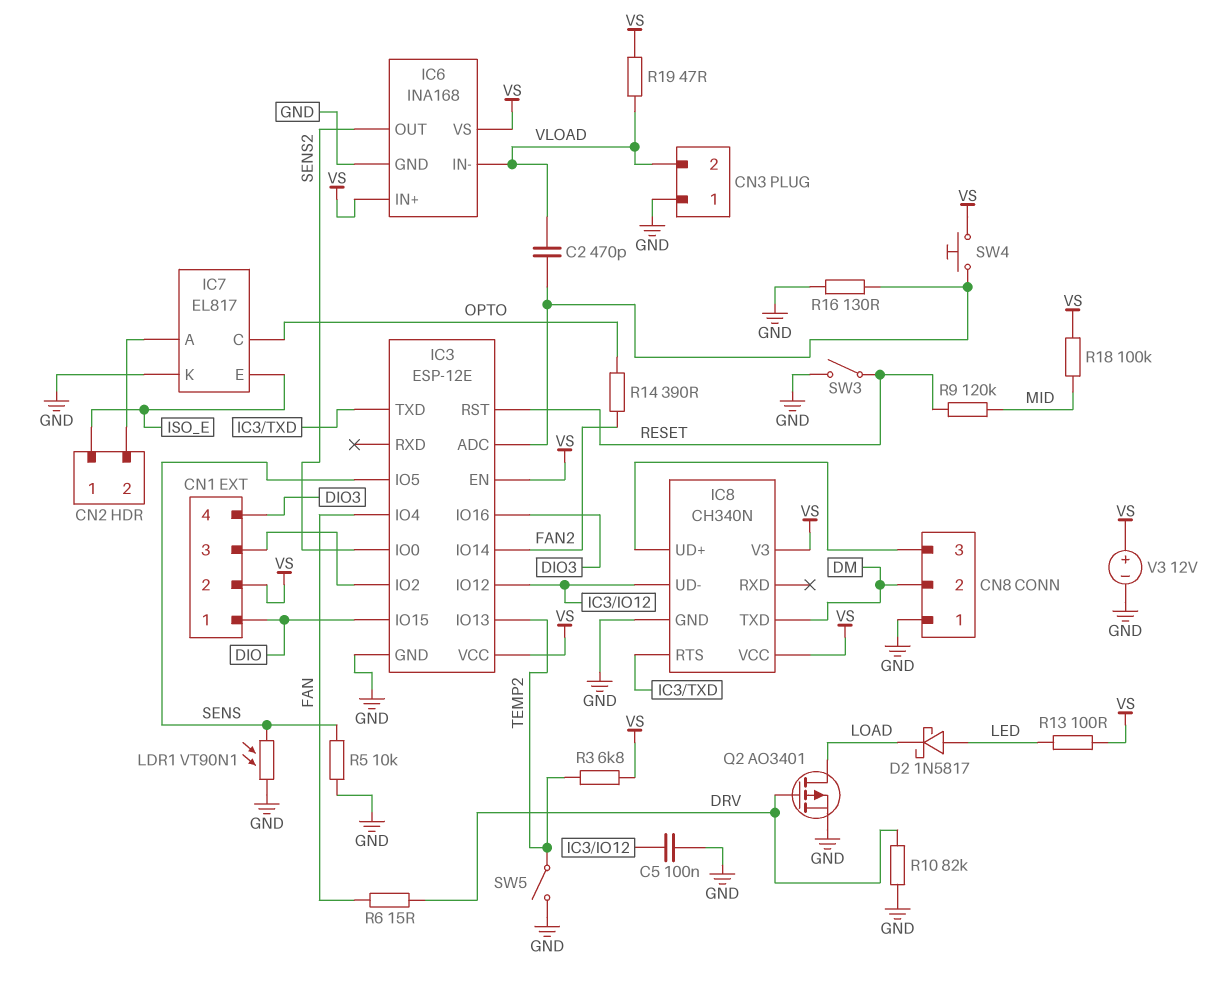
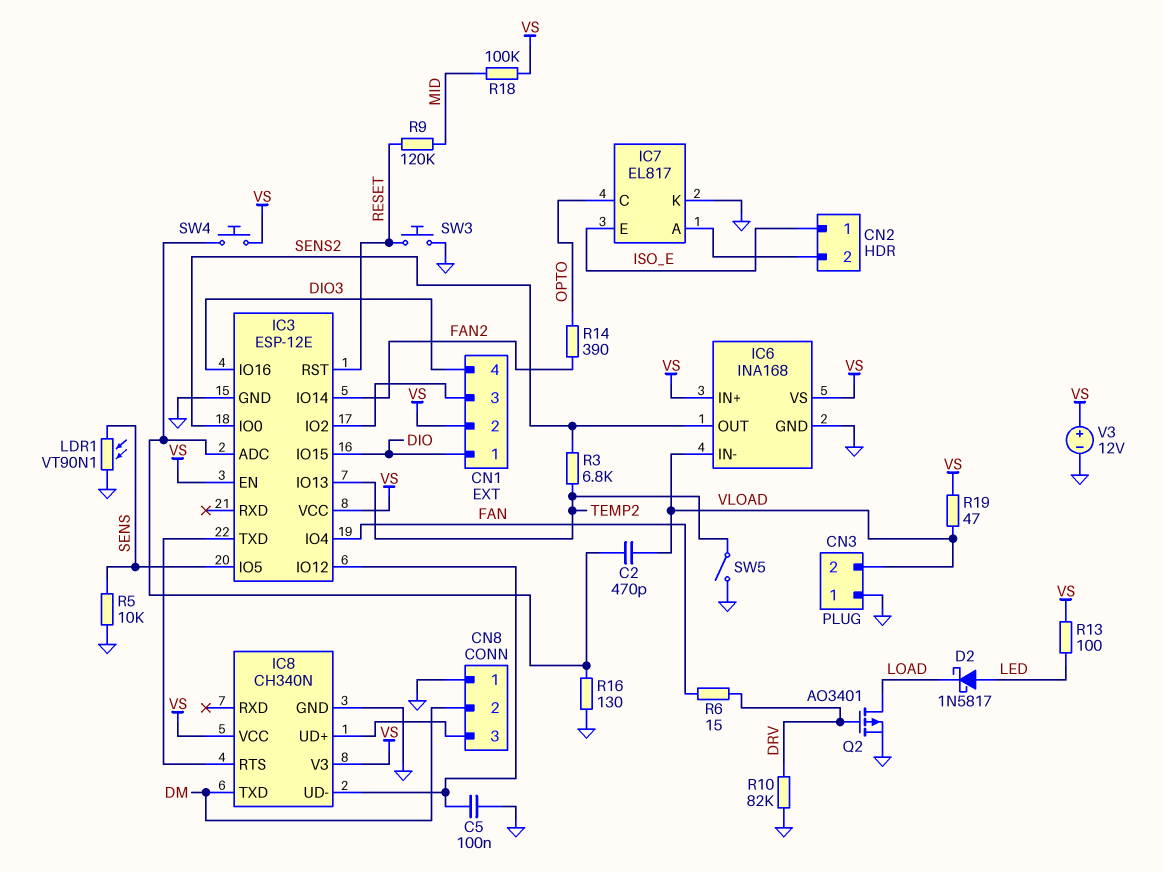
R3: 6.8k (TEMP2, VS) -> 6.8k (SENS2, TEMP2)
SW3: switch (GND, RESET) -> button (GND, RESET)

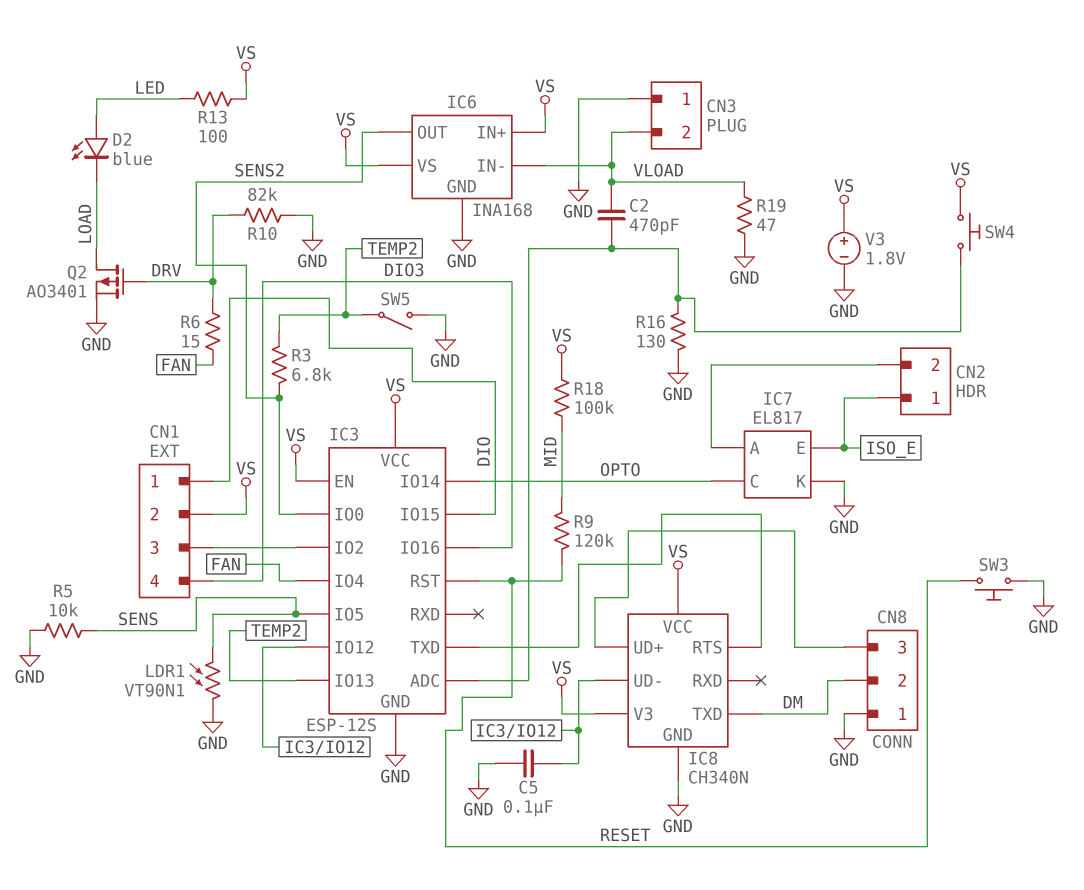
D2: schottky 1N5817 (A LED, K LOAD) -> LED blue (A LED, K LOAD)
IC3: ESP-12E -> ESP-12S
IC3 pin IO14: FAN2 -> OPTO
R14: 390 (FAN2, OPTO) -> none
R19: 47 (VLOAD, VS) -> 47 (GND, VLOAD)
V3: 12V (plus VS, minus GND) -> 1.8V (plus VS, minus GND)

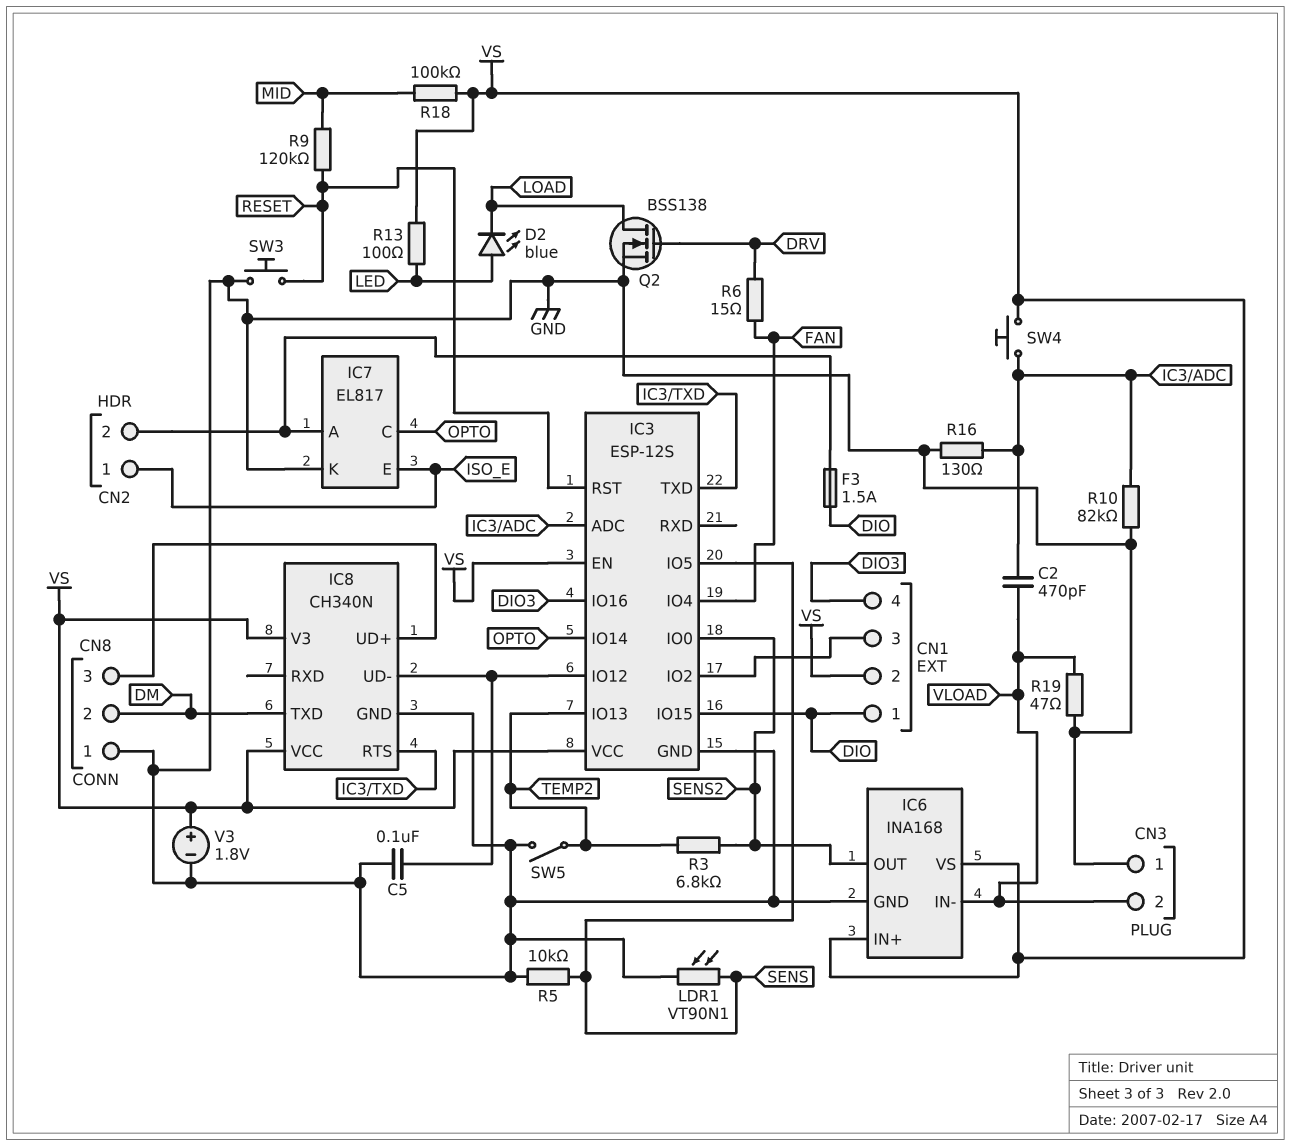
F3: none -> 1.5A (CN2/2, DIO)
Q2: PMOS AO3401 (G DRV, D LOAD, S GND) -> NMOS BSS138 (G DRV, D LOAD, S GND)
R10: 82k (DRV, GND) -> 82k (GND, IC3/ADC)

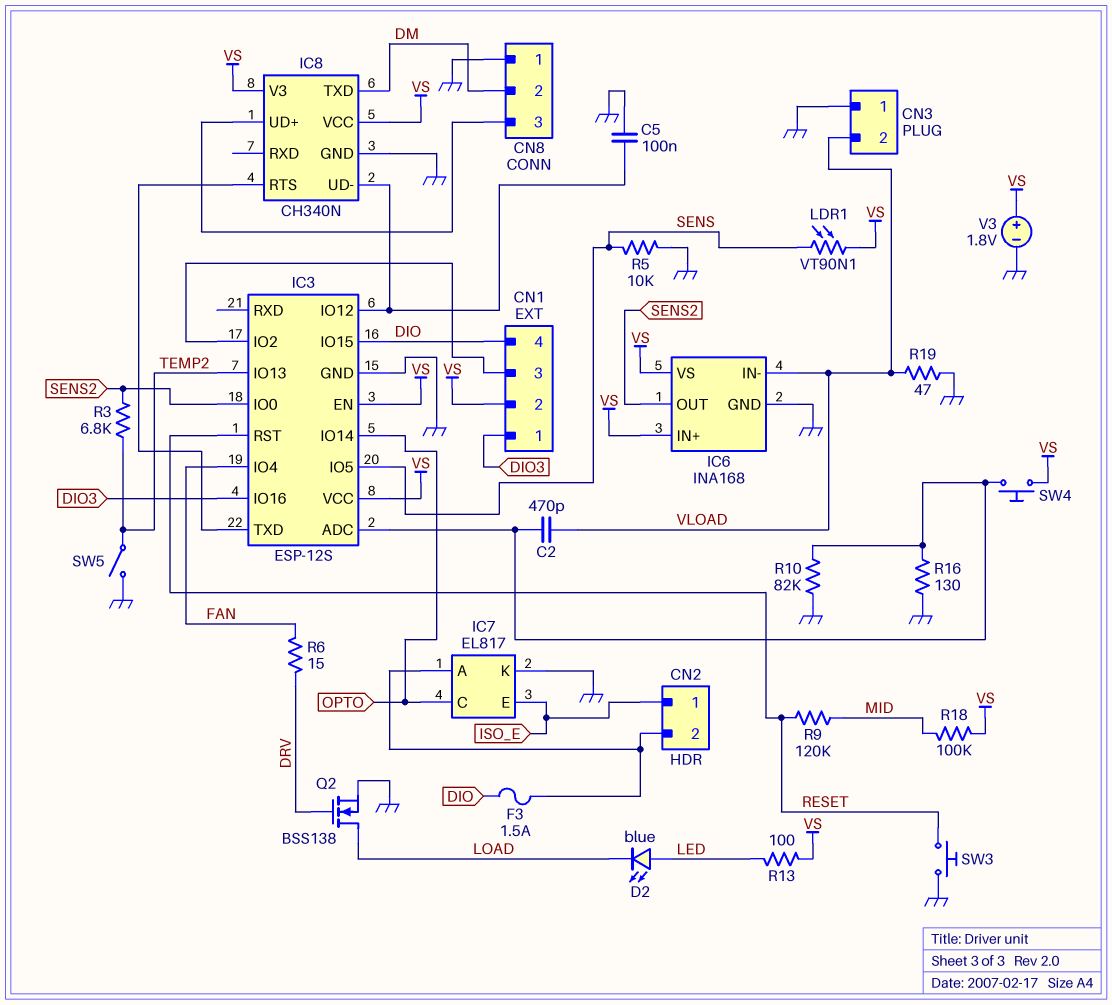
CN1 pin 1: DIO -> DIO3
CN1 pin 4: DIO3 -> DIO
LDR1: VT90N1 (GND, SENS) -> VT90N1 (SENS, VS)

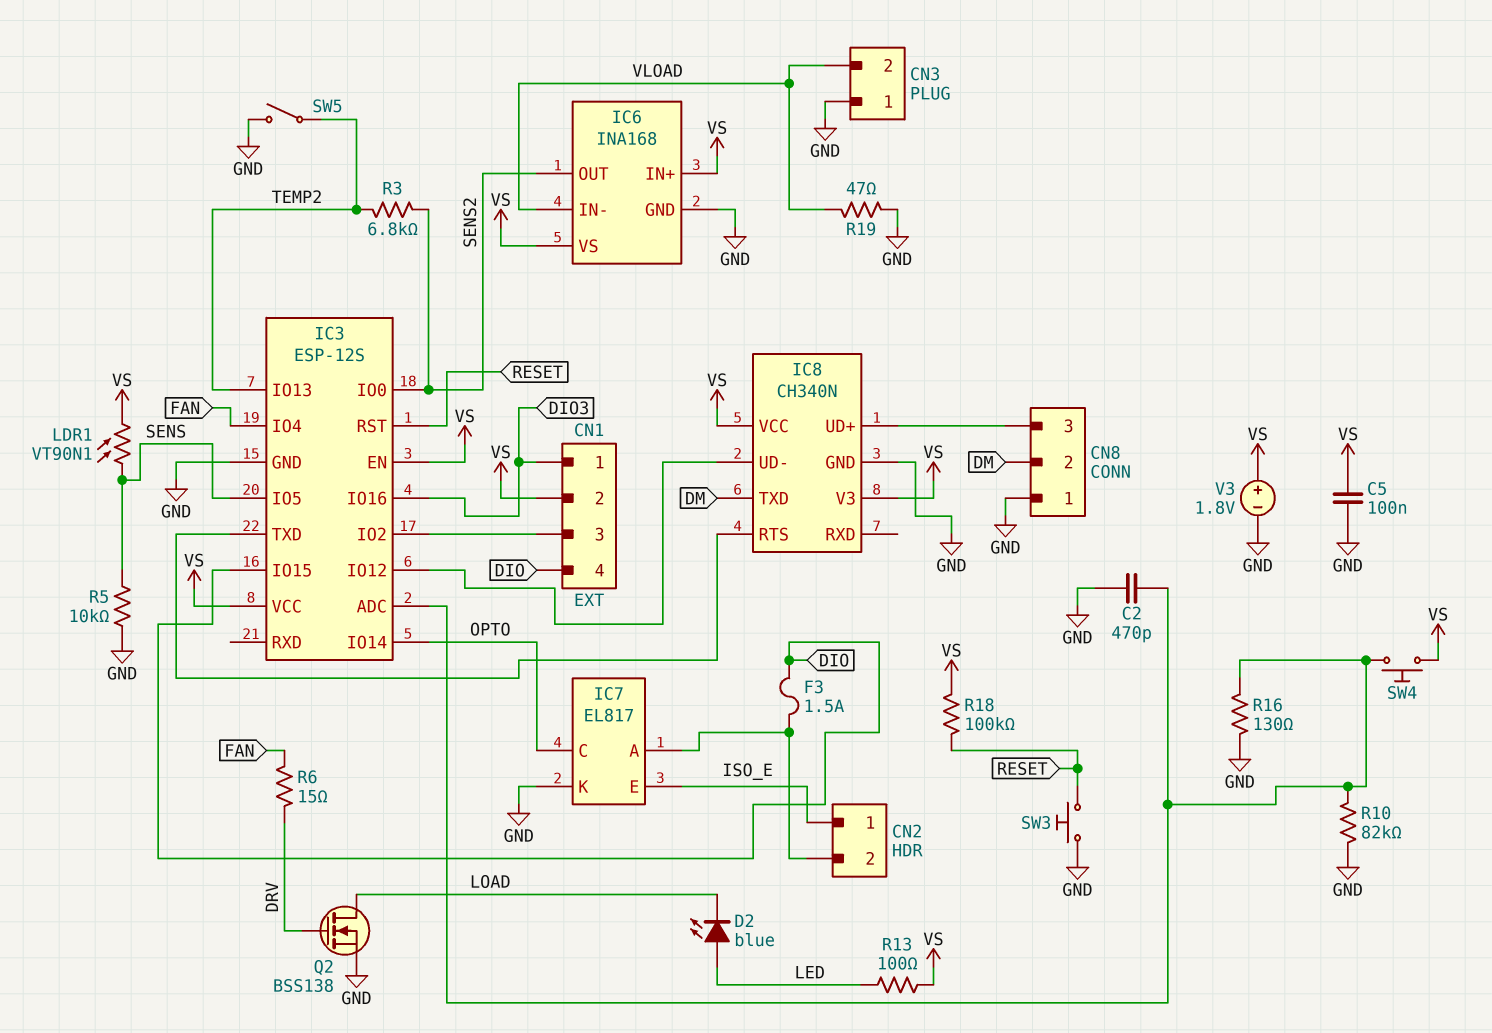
C2: 470pF (IC3/ADC, VLOAD) -> 470pF (GND, IC3/ADC)
C5: 100nF (GND, IC3/IO12) -> 100nF (GND, VS)
R9: 120k (MID, RESET) -> none
R18: 100k (MID, VS) -> 100k (RESET, VS)

